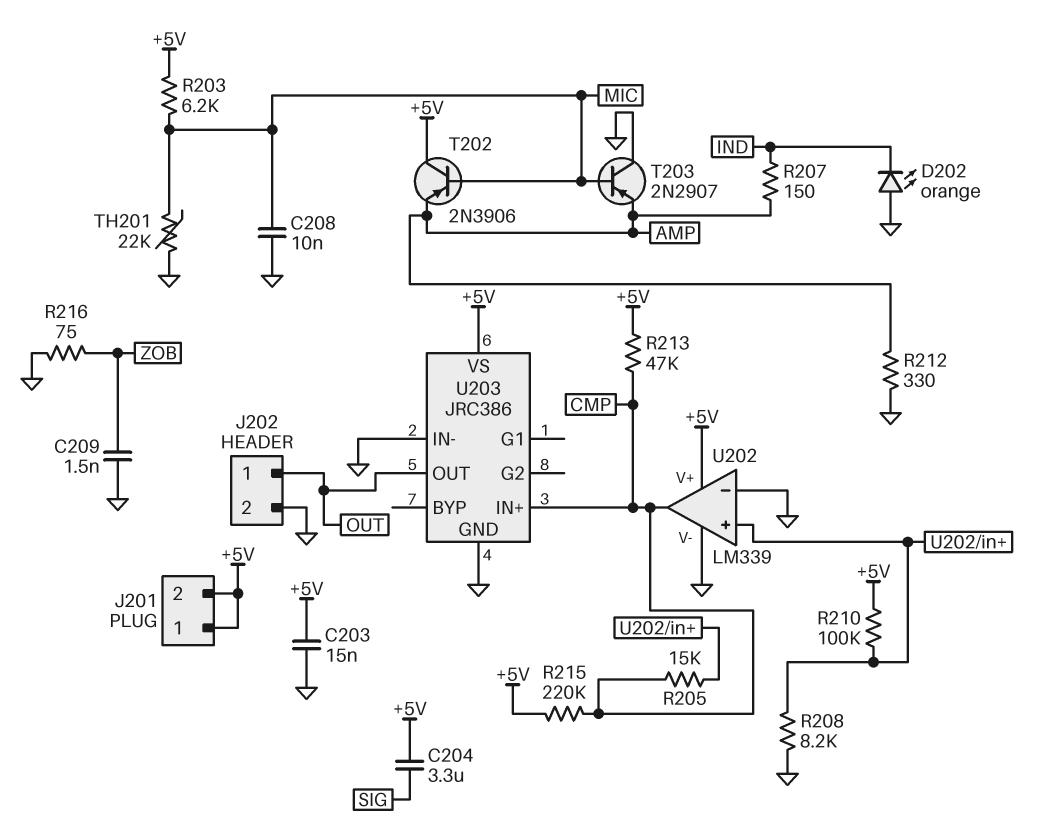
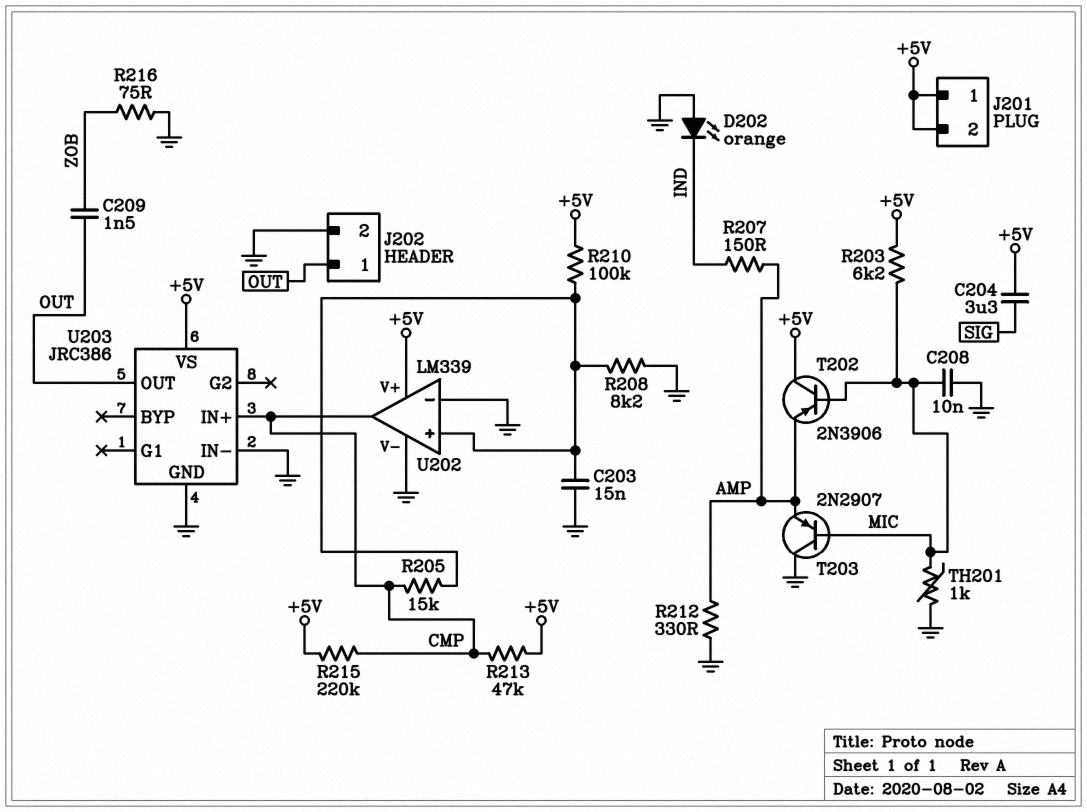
C203: 15nF (+5V, GND) -> 15nF (GND, U202/in+)
C209: 1.5nF (GND, ZOB) -> 1.5nF (OUT, ZOB)
TH201: 22k (GND, MIC) -> 1k (GND, MIC)

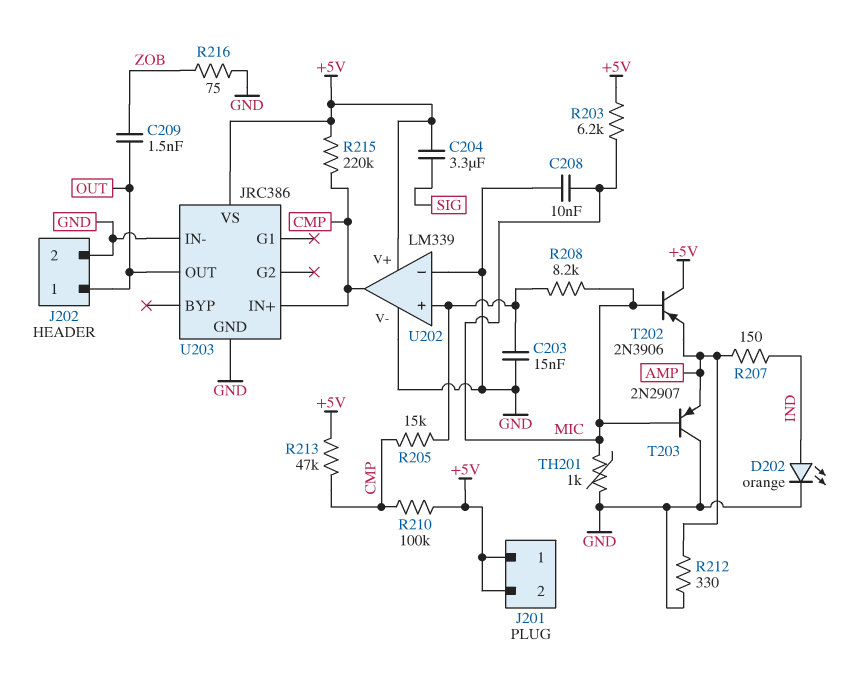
D202: LED orange (A GND, K IND) -> LED orange (A IND, K GND)
R208: 8.2k (GND, U202/in+) -> 8.2k (MIC, U202/in+)
R210: 100k (+5V, U202/in+) -> 100k (+5V, CMP)

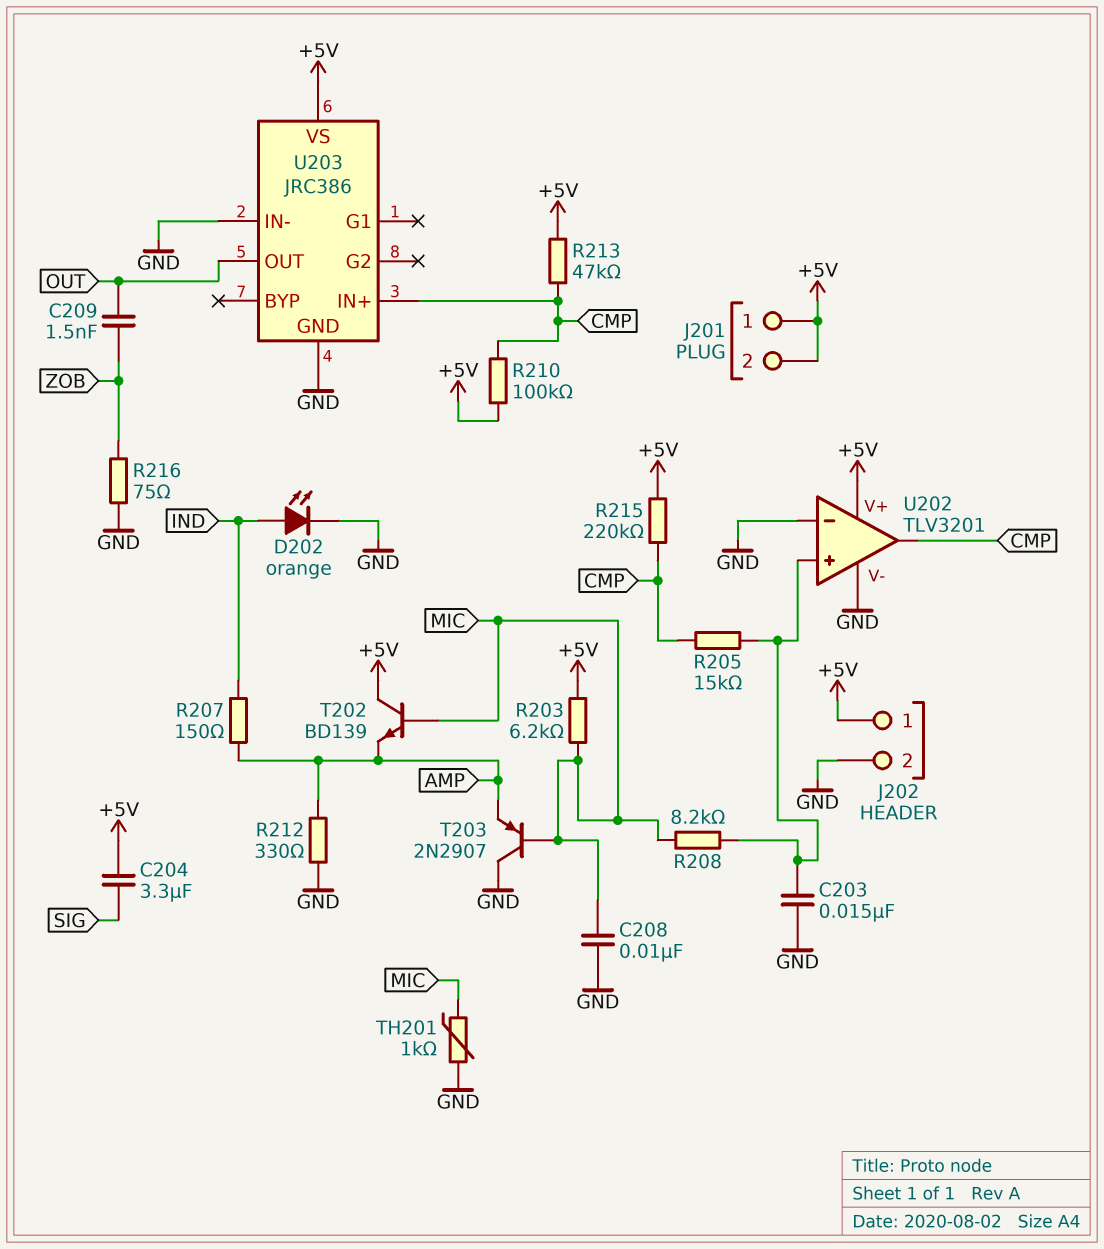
J202 pin 1: OUT -> +5V
T202: PNP 2N3906 (B MIC, C +5V, E AMP) -> NPN BD139 (B MIC, C +5V, E AMP)
U202: LM339 -> TLV3201

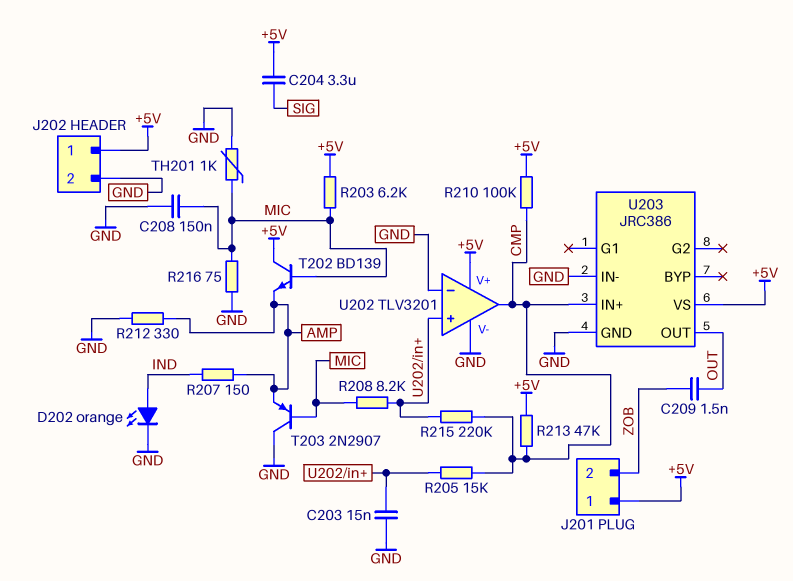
C208: 10nF (GND, MIC) -> 150nF (GND, MIC)
J201 pin 2: +5V -> ZOB
R215: 220k (+5V, CMP) -> 220k (CMP, U202/in+)
R216: 75 (GND, ZOB) -> 75 (GND, MIC)

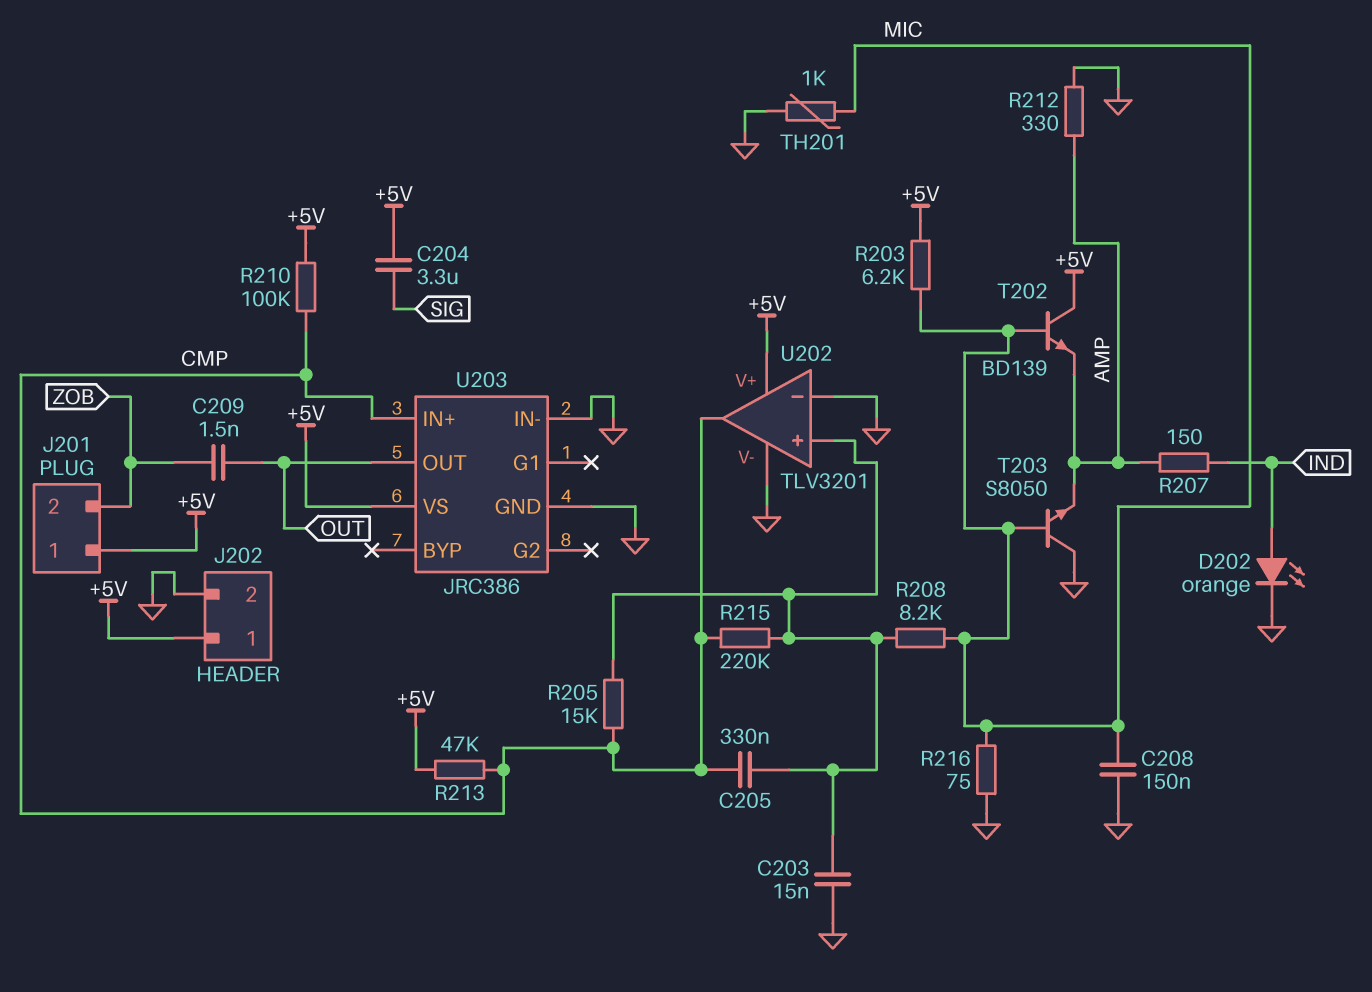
C205: none -> 330nF (CMP, U202/in+)
T203: PNP 2N2907 (B MIC, C GND, E AMP) -> NPN S8050 (B MIC, C GND, E AMP)

